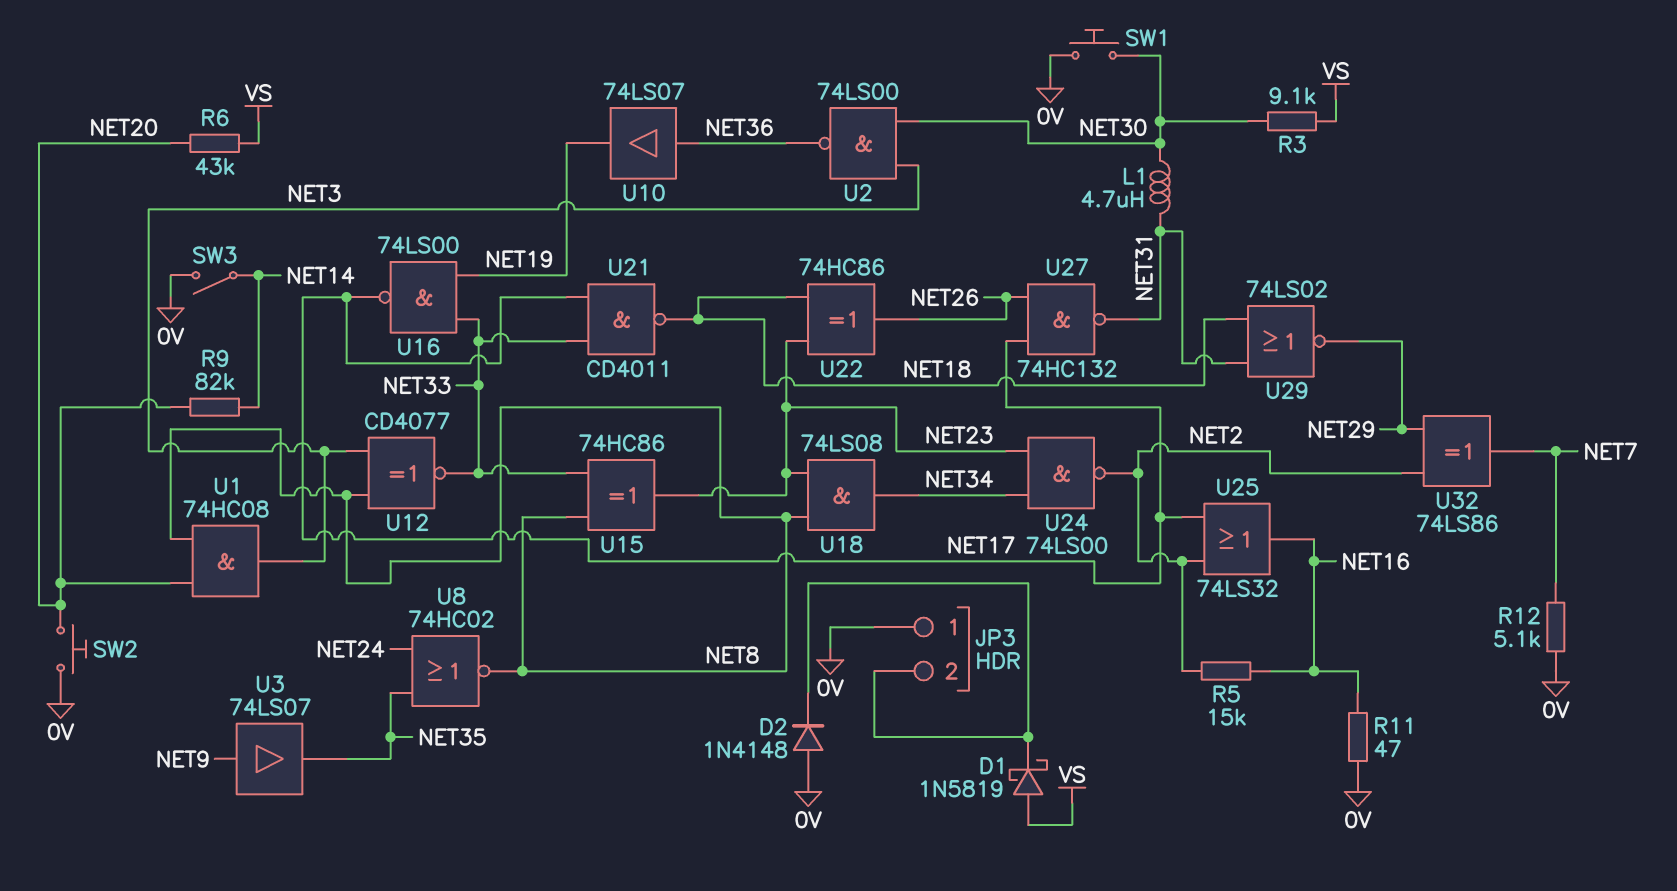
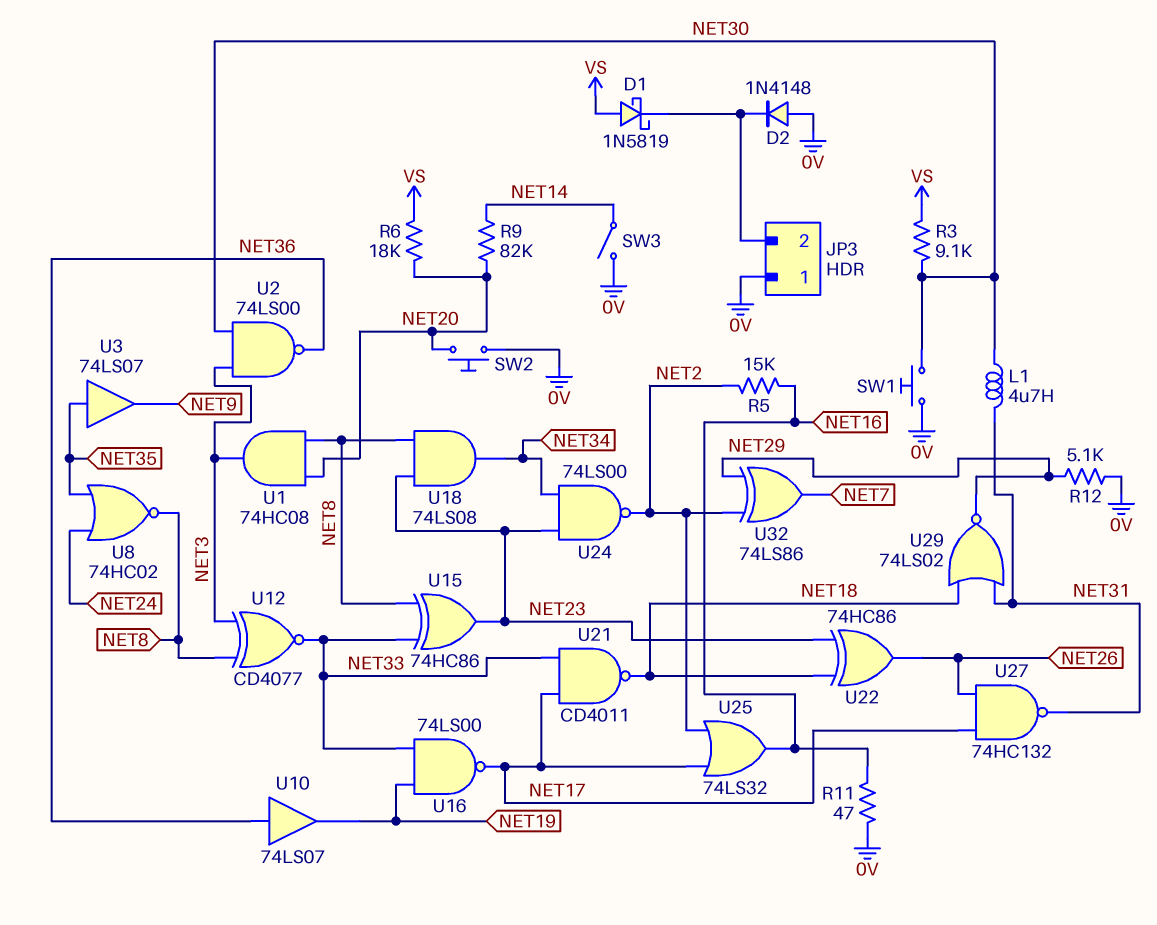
R6: 43k (NET20, VS) -> 18k (NET20, VS)
R12: 5.1k (0V, NET7) -> 5.1k (0V, NET29)
U3: buffer 74LS07 (in NET9, out NET35) -> buffer 74LS07 (in NET35, out NET9)

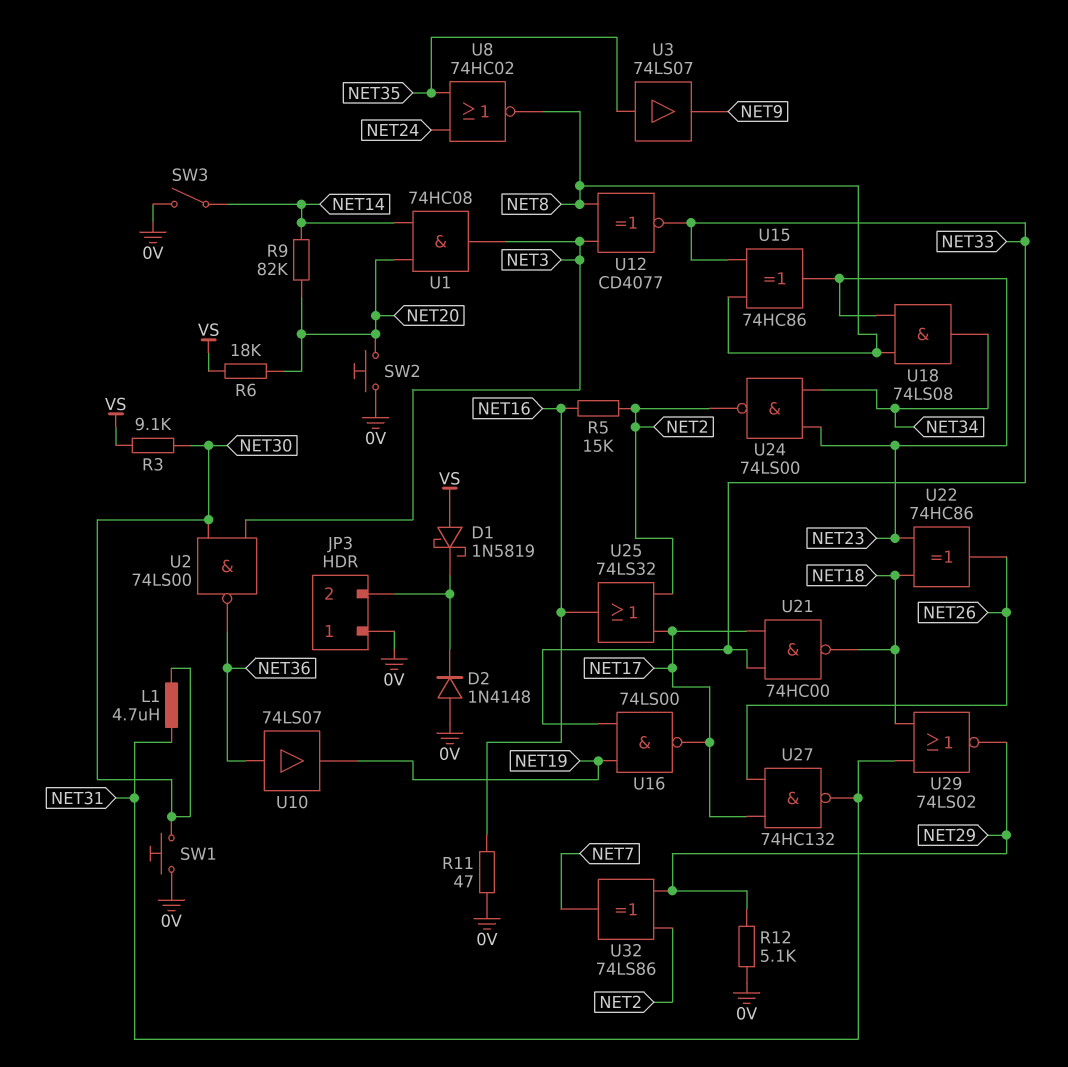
U1: AND 74HC08 (in NET8, in NET20, out NET3) -> AND 74HC08 (in NET14, in NET20, out NET3)
U21: NAND CD4011 (in NET17, in NET33, out NET18) -> NAND 74HC00 (in NET17, in NET33, out NET18)

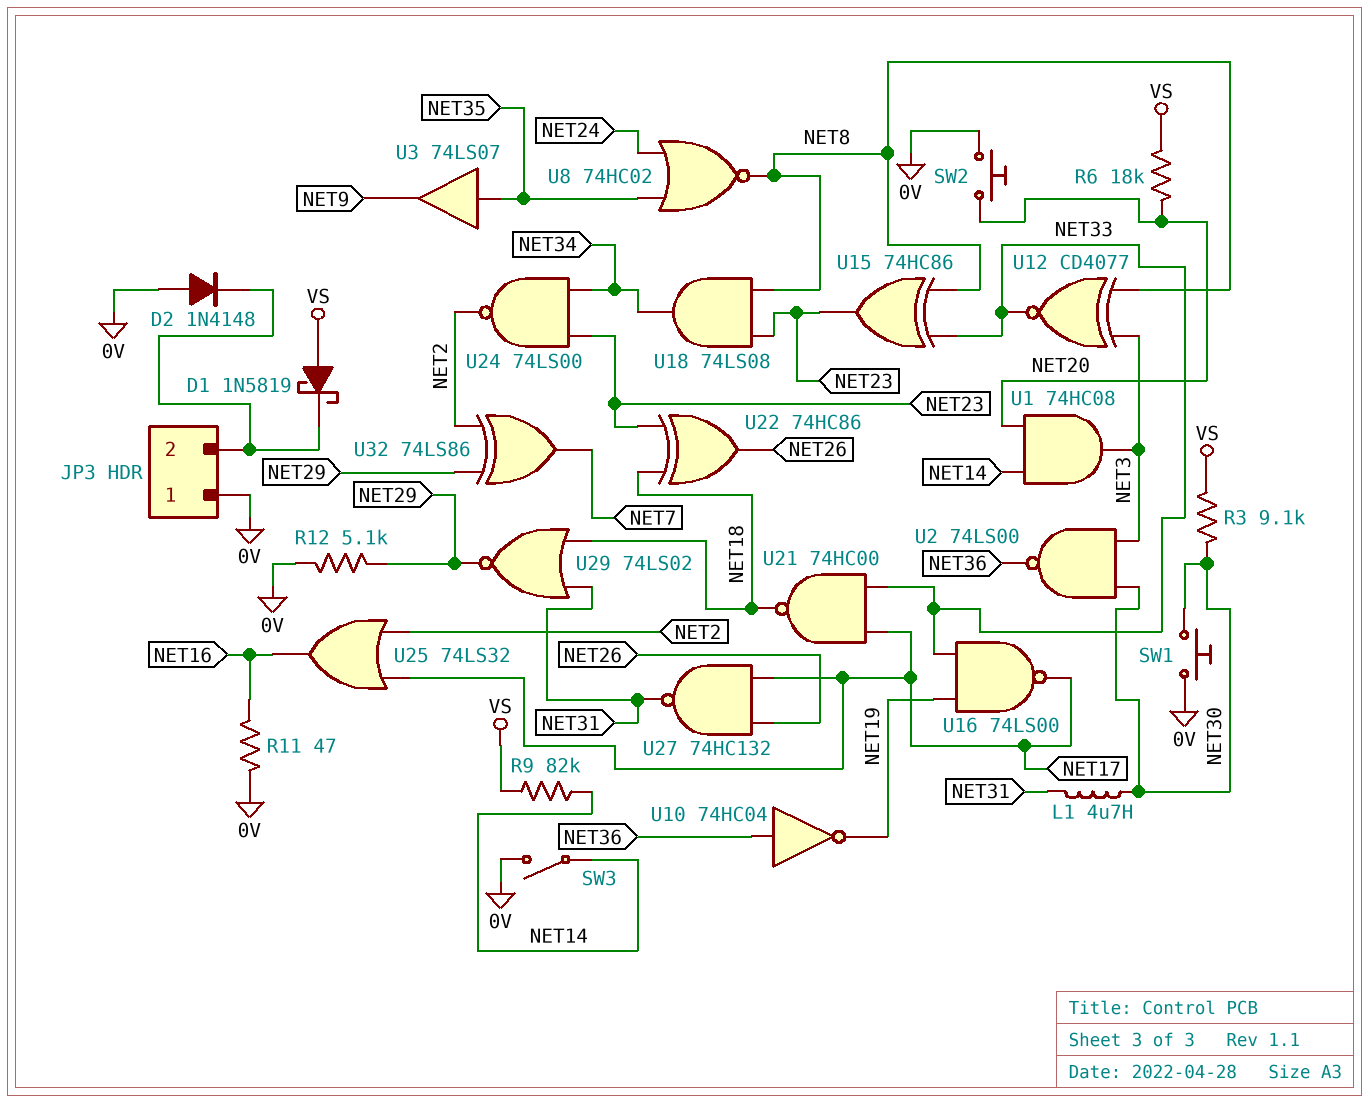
R5: 15k (NET2, NET16) -> none
R9: 82k (NET14, NET20) -> 82k (NET14, VS)
U10: buffer 74LS07 (in NET36, out NET19) -> NOT 74HC04 (in NET36, out NET19)

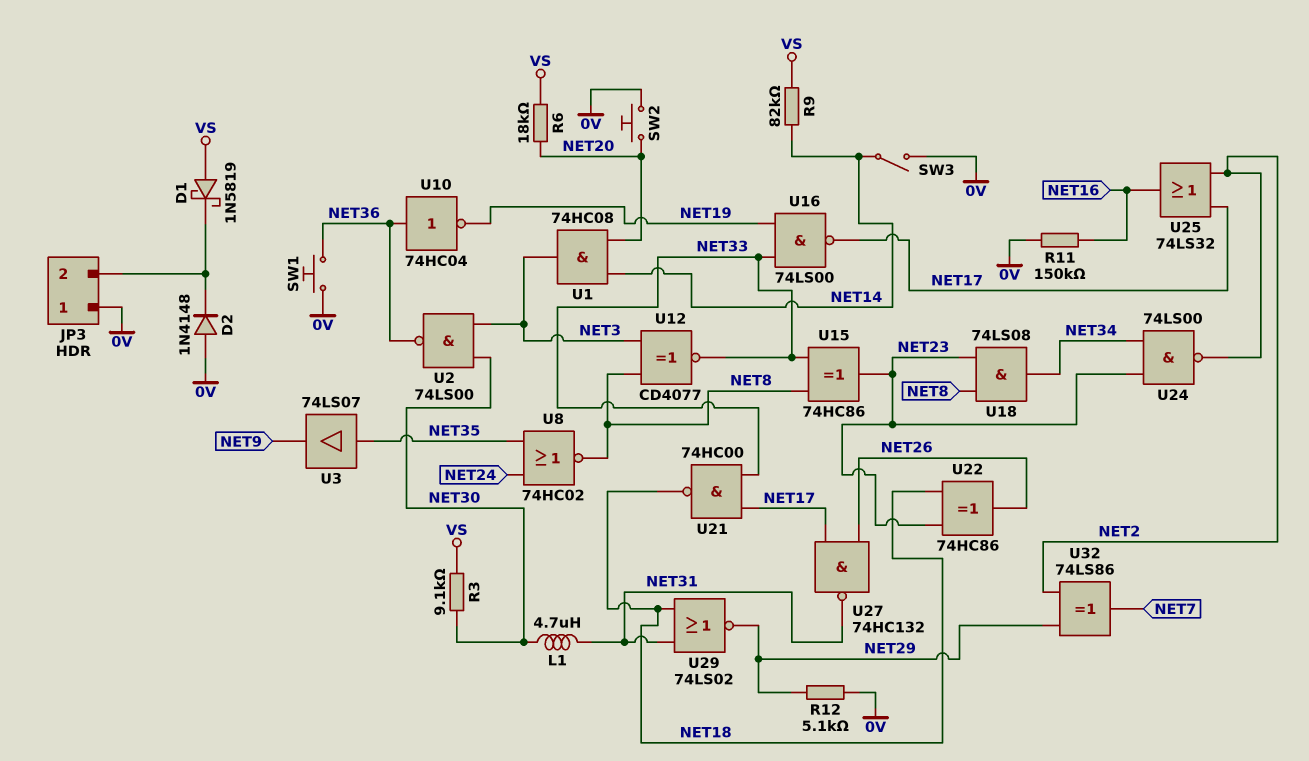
R11: 47 (0V, NET16) -> 150k (0V, NET16)
SW1: button (0V, NET30) -> button (0V, NET36)

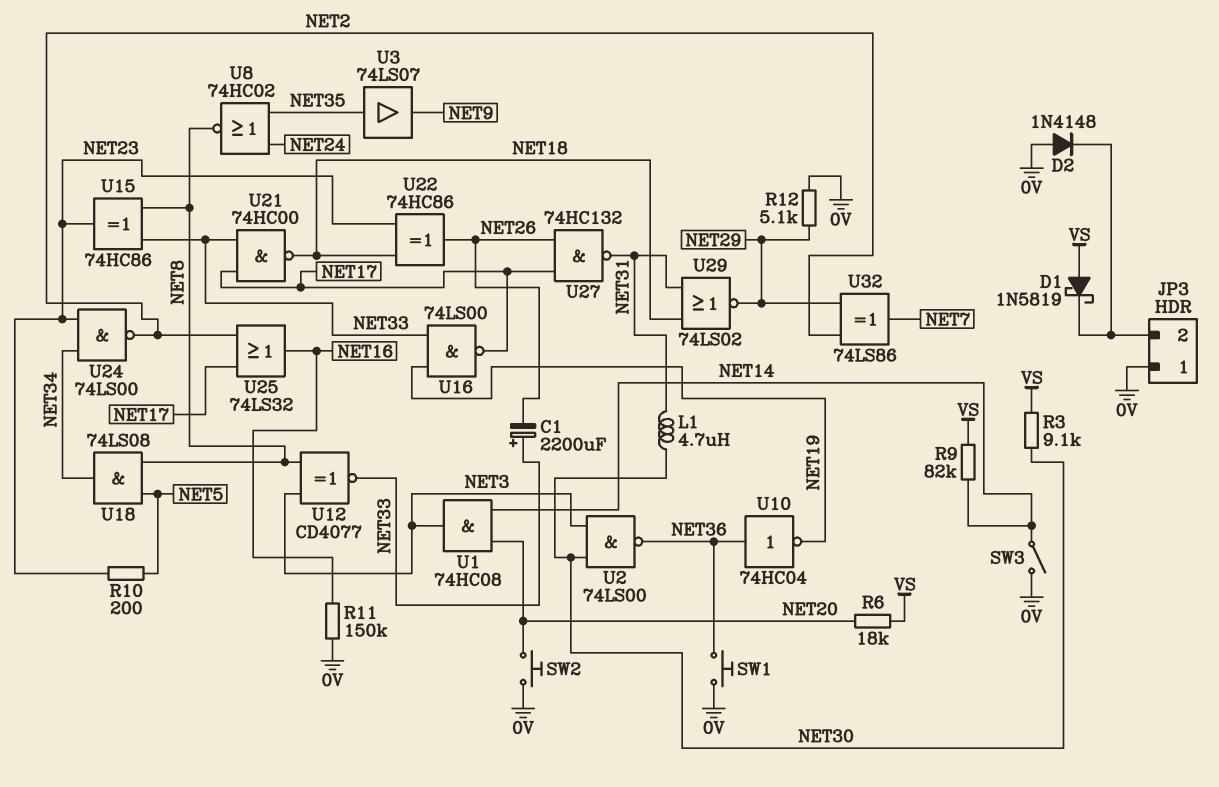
C1: none -> 2200uF (plus NET33, minus NET26)
R10: none -> 200 (NET5, NET23)
U18: AND 74LS08 (in NET8, in NET23, out NET34) -> AND 74LS08 (in NET5, in NET8, out NET34)

